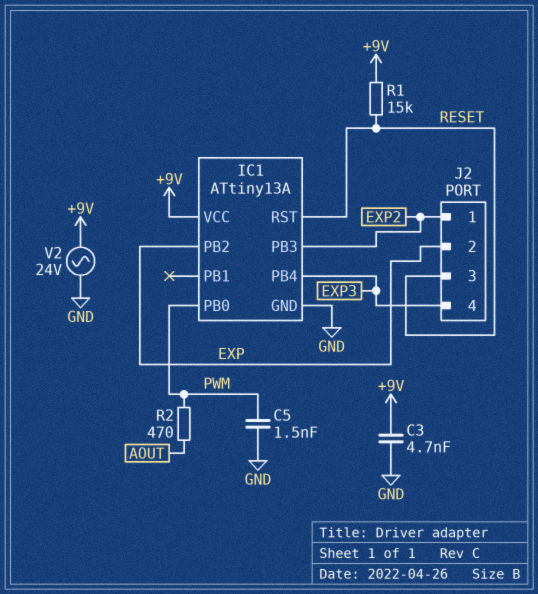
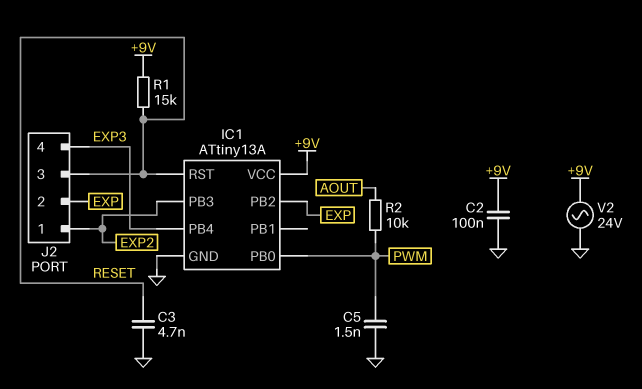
C2: none -> 100nF (+9V, GND)
C3: 4.7nF (+9V, GND) -> 4.7nF (GND, RESET)
R2: 470 (AOUT, PWM) -> 10k (AOUT, PWM)

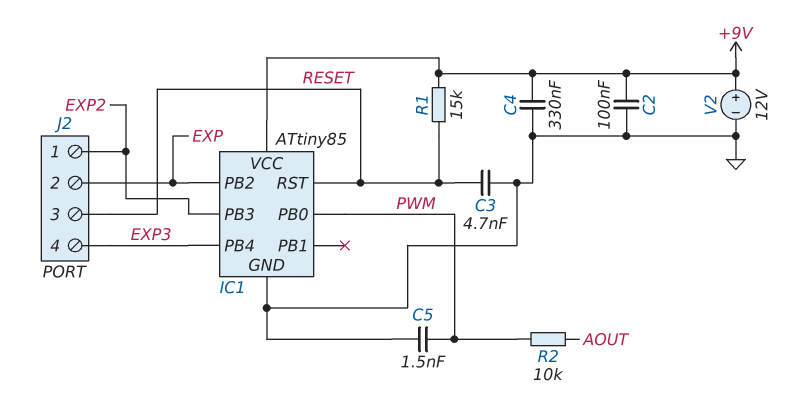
C4: none -> 330nF (+9V, GND)
IC1: ATtiny13A -> ATtiny85
V2: AC 24V (+9V, GND) -> 12V (plus +9V, minus GND)

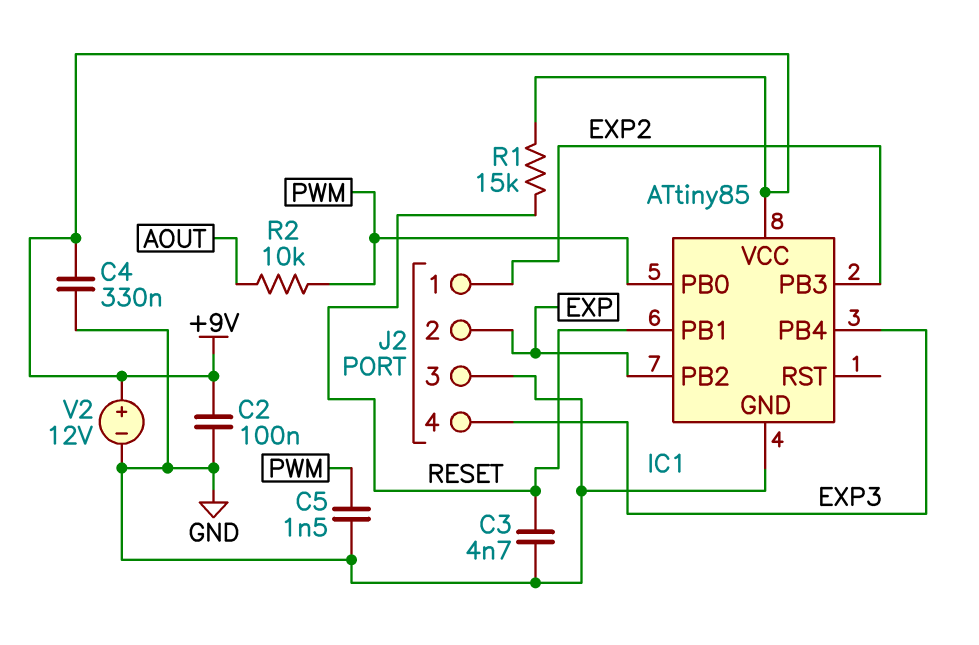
IC1 pin PB1: none -> RESET
IC1 pin RST: RESET -> none
J2 pin 3: RESET -> GND

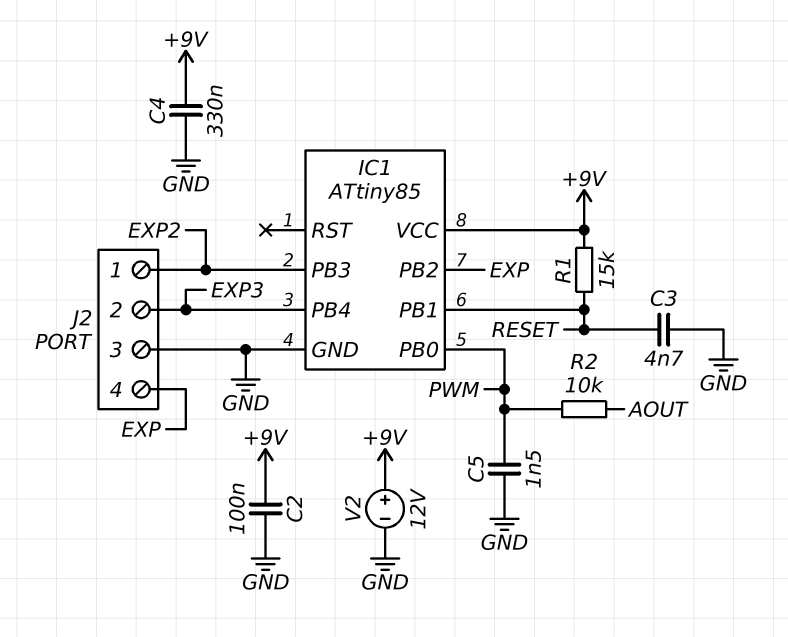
J2 pin 2: EXP -> EXP3
J2 pin 4: EXP3 -> EXP

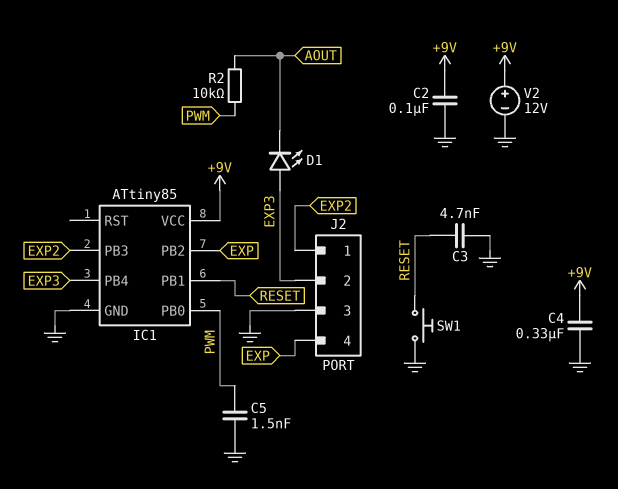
D1: none -> LED (A EXP3, K AOUT)
R1: 15k (+9V, RESET) -> none
SW1: none -> button (GND, RESET)

